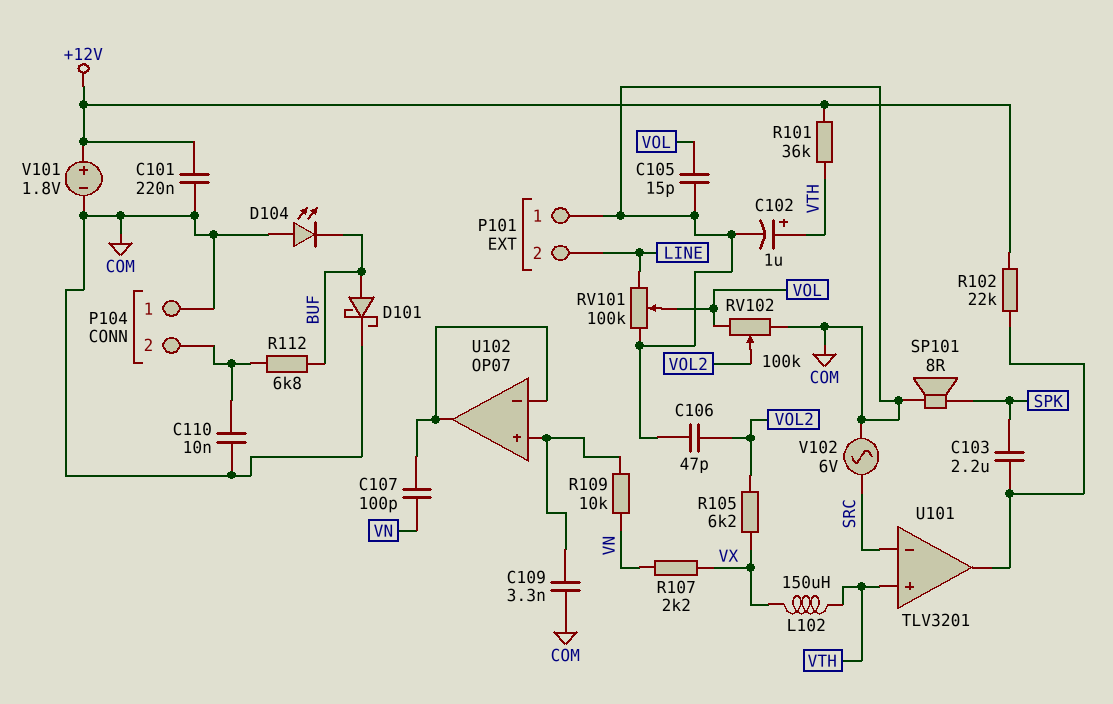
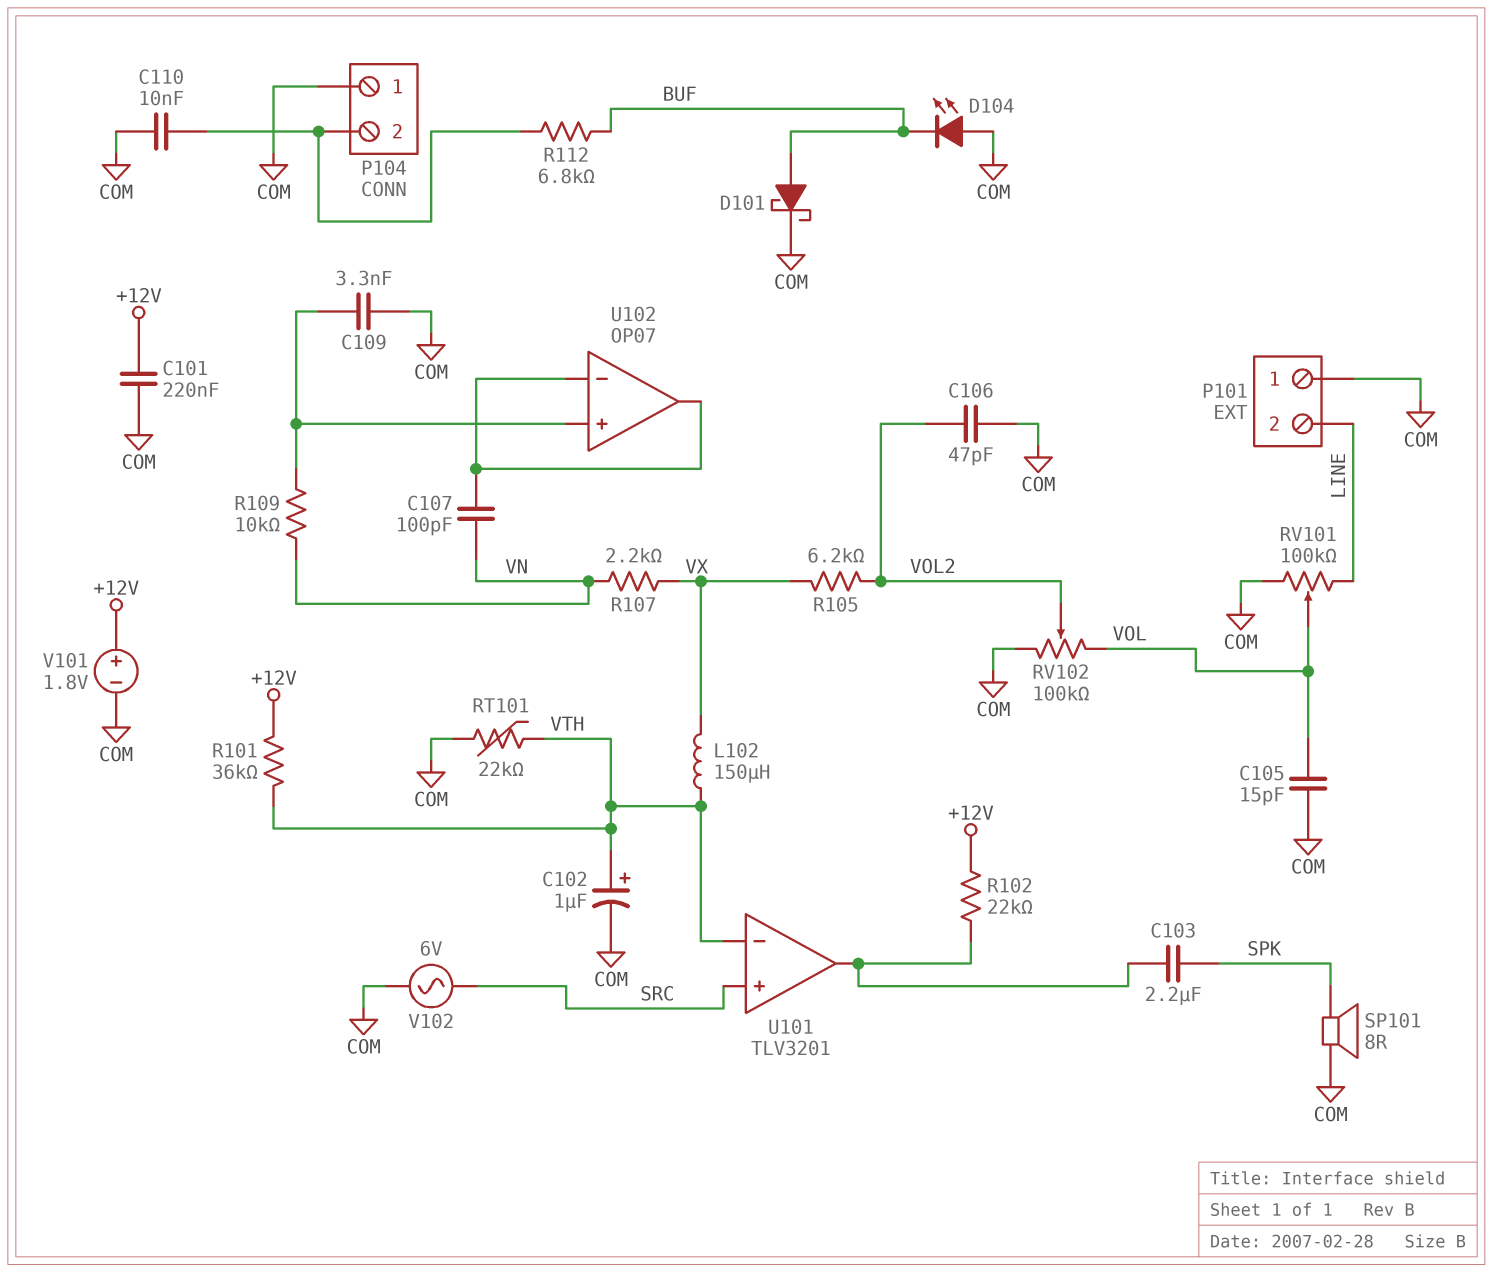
RT101: none -> 22k (COM, VTH)
U101 pin in+: VTH -> SRC
U101 pin in-: SRC -> VTH

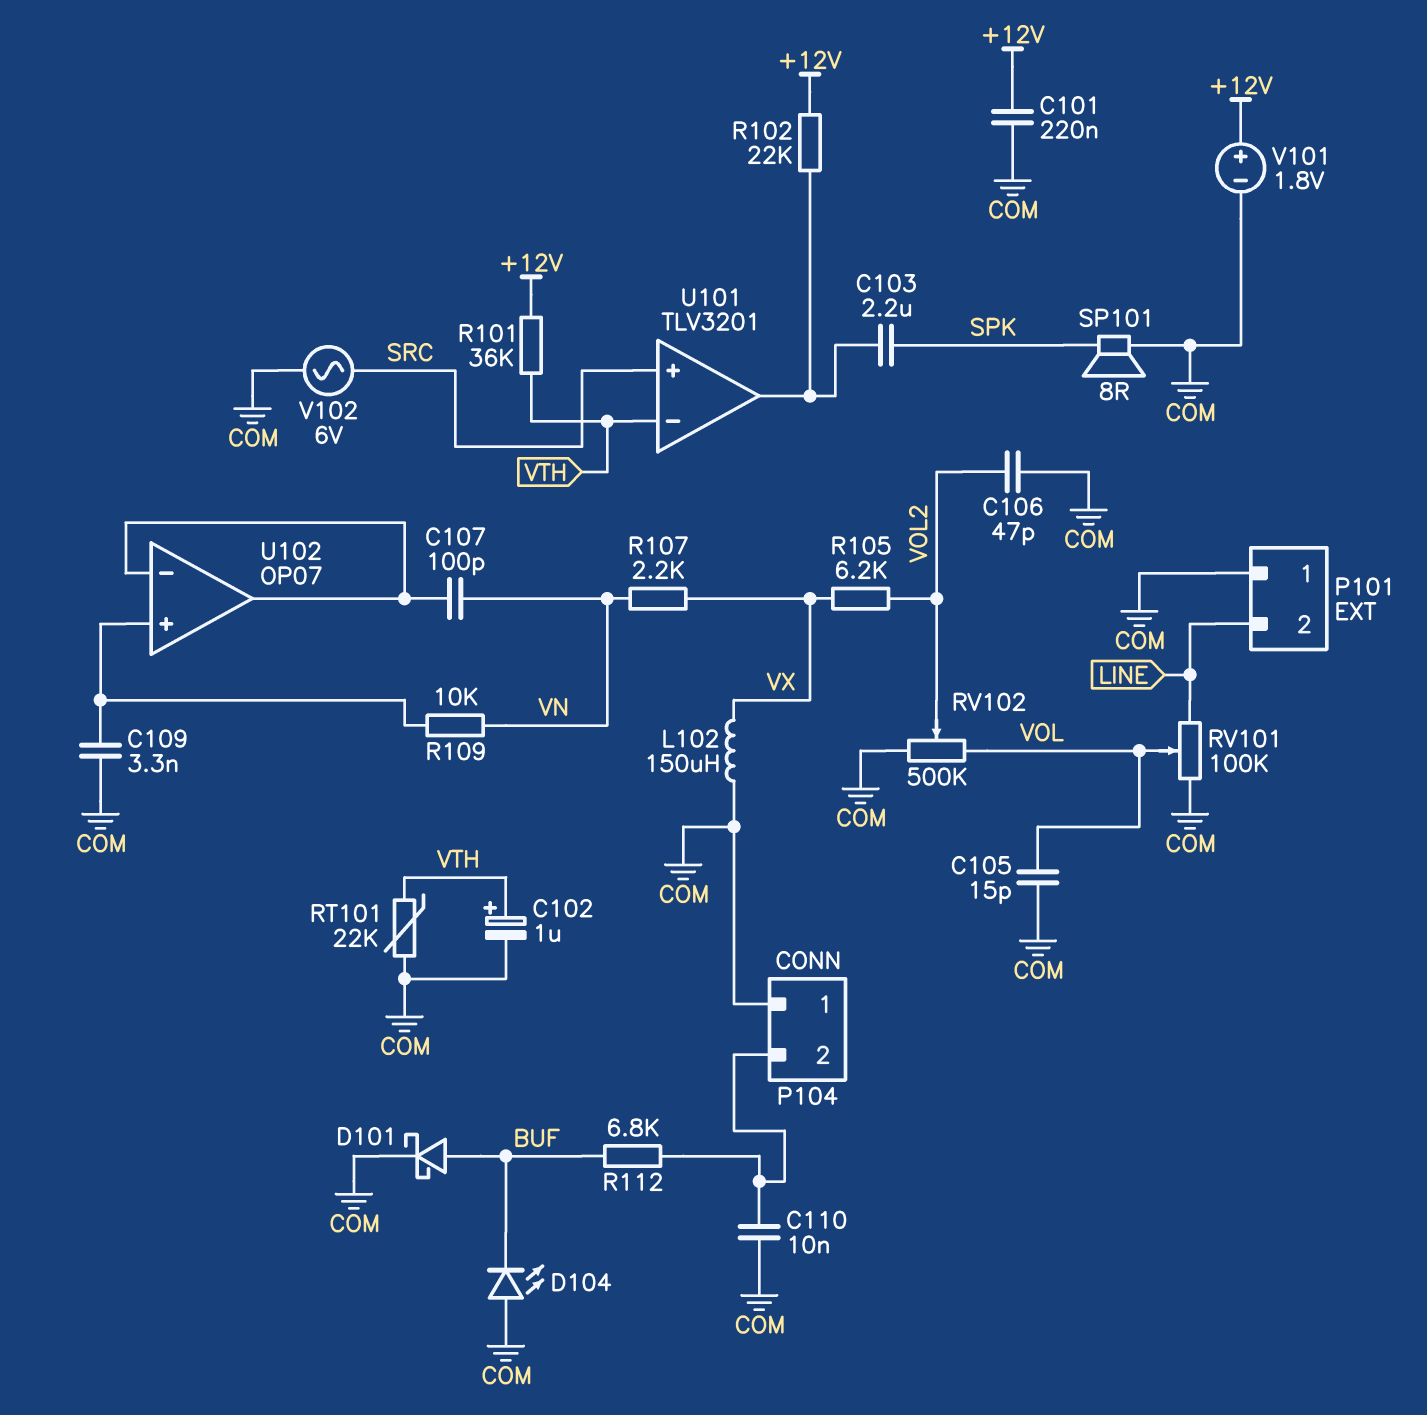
L102: 150uH (VTH, VX) -> 150uH (COM, VX)
RV102: 100k (COM, VOL, wiper VOL2) -> 500k (COM, VOL, wiper VOL2)

